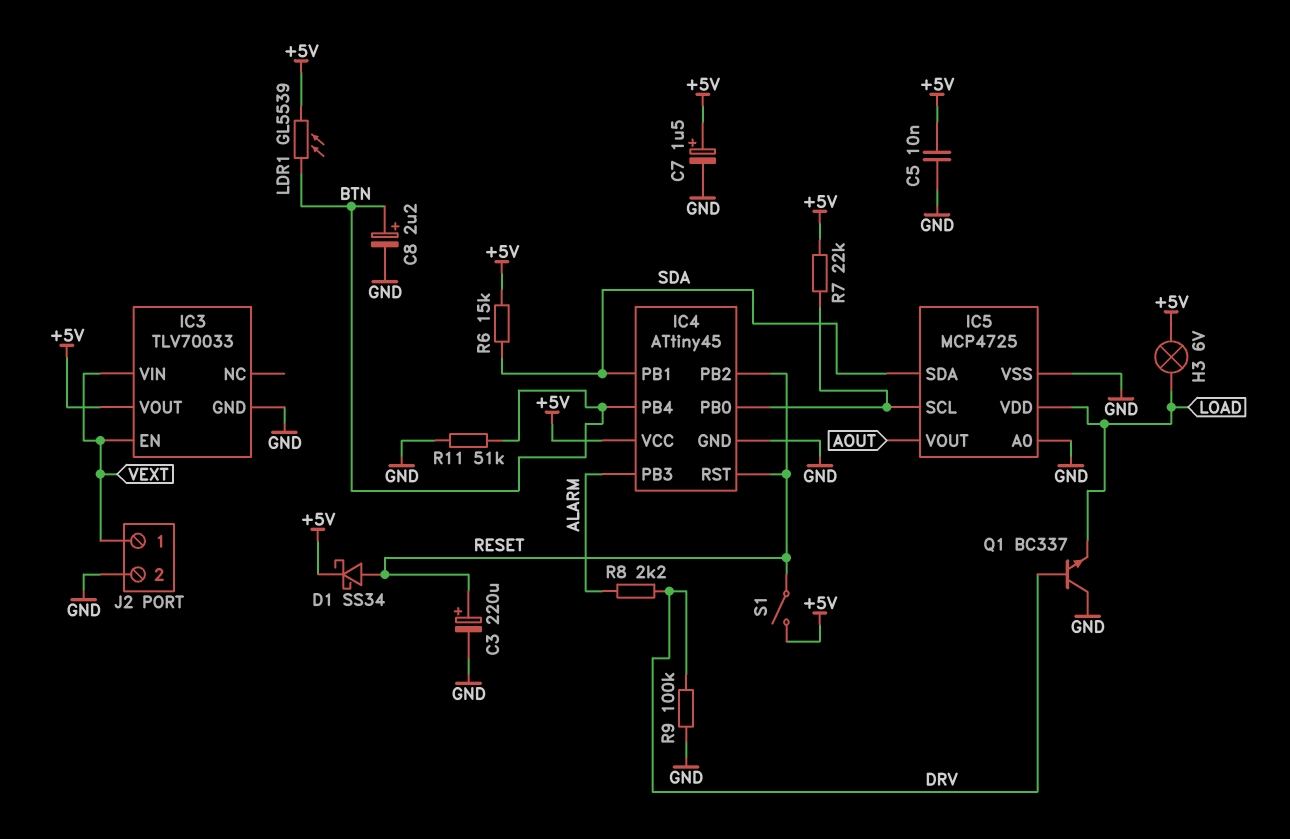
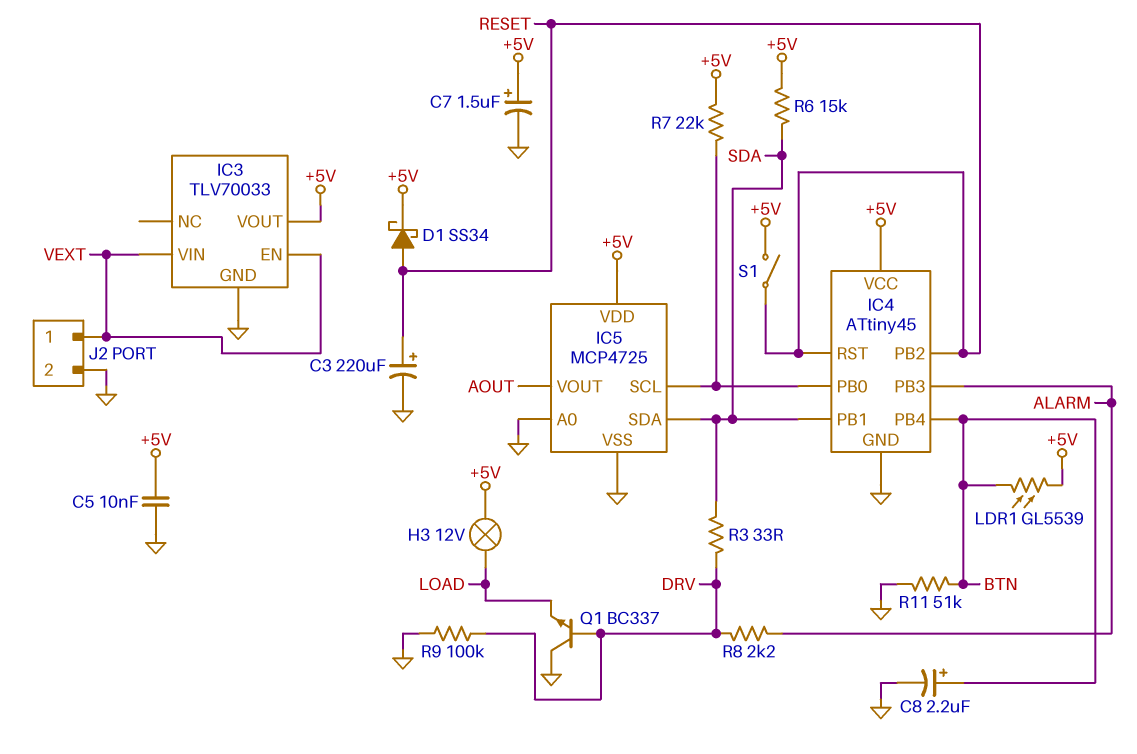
H3: lamp 6V (+5V, LOAD) -> lamp 12V (+5V, LOAD)
IC5 pin VDD: LOAD -> +5V
R3: none -> 33 (DRV, SDA)

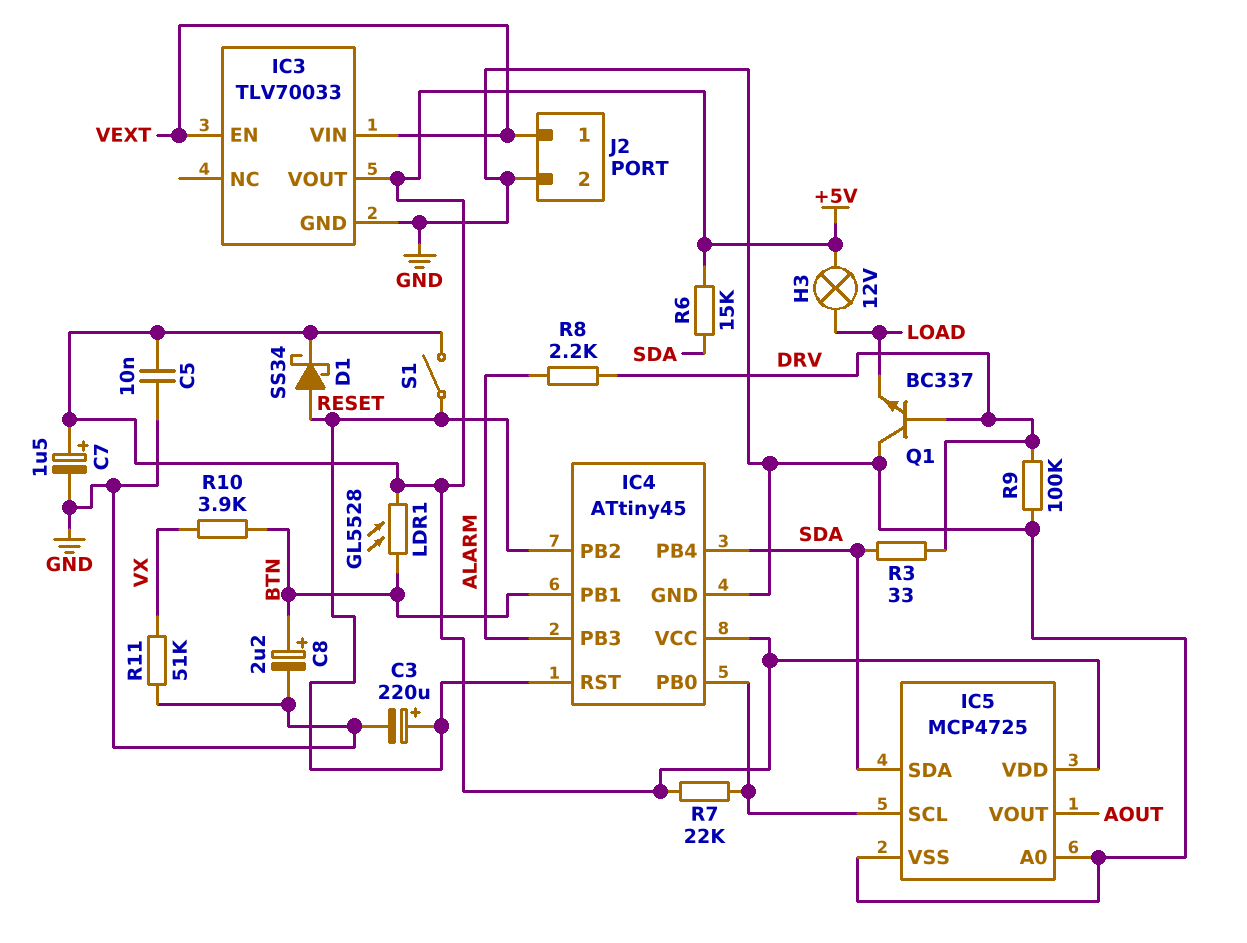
IC4 pin PB1: SDA -> BTN
IC4 pin PB4: BTN -> SDA
LDR1: GL5539 (+5V, BTN) -> GL5528 (+5V, BTN)
R10: none -> 3.9k (BTN, VX)
R11: 51k (BTN, GND) -> 51k (GND, VX)

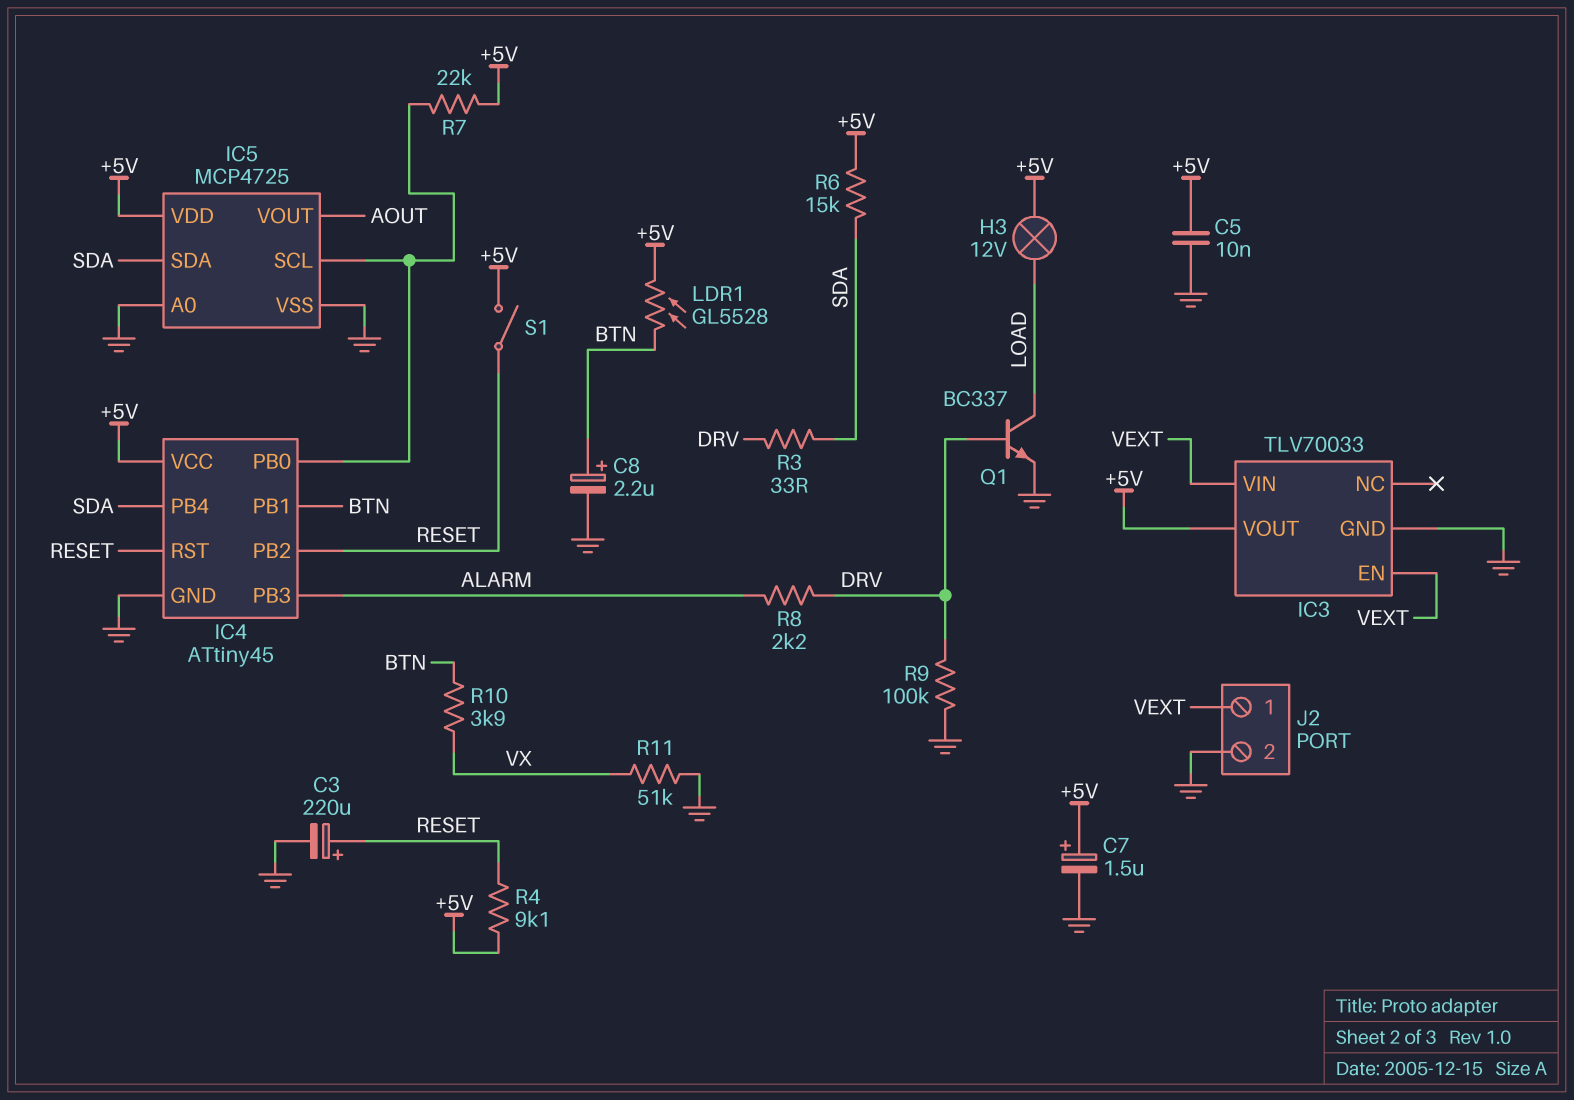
D1: schottky SS34 (A RESET, K +5V) -> none
Q1: NPN BC337 (B DRV, C GND, E LOAD) -> NPN BC337 (B DRV, C LOAD, E GND)
R4: none -> 9.1k (+5V, RESET)

